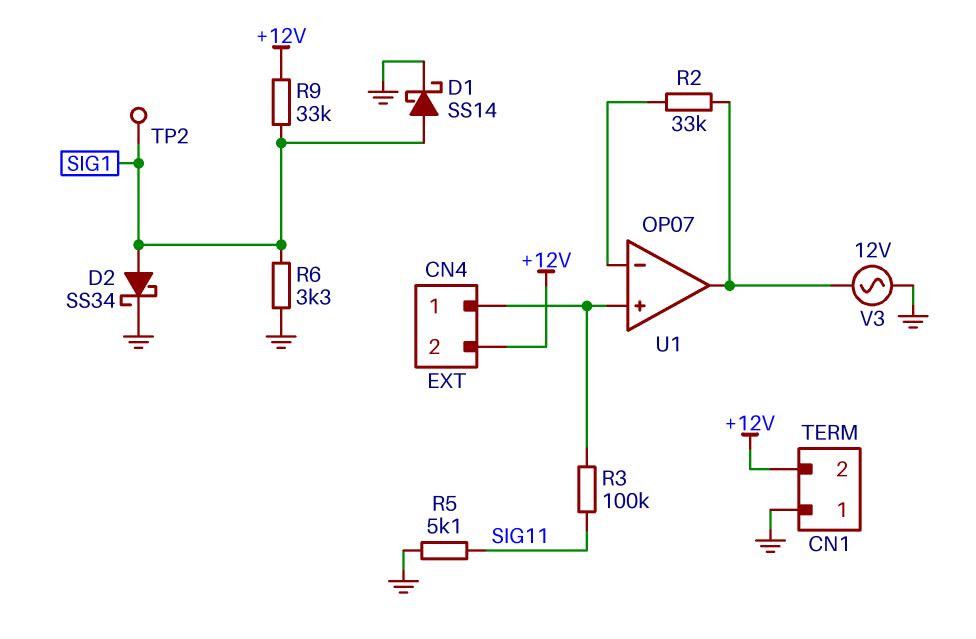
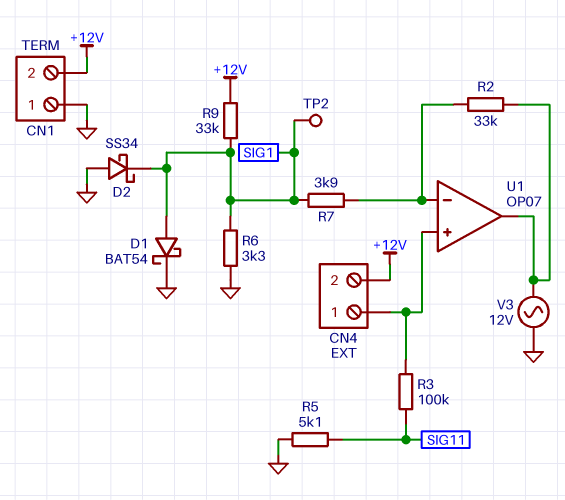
D1: schottky SS14 (A SIG1, K GND) -> schottky BAT54 (A SIG1, K GND)
D2: schottky SS34 (A SIG1, K GND) -> schottky SS34 (A GND, K SIG1)
R7: none -> 3.9k (SIG1, U1/in-)

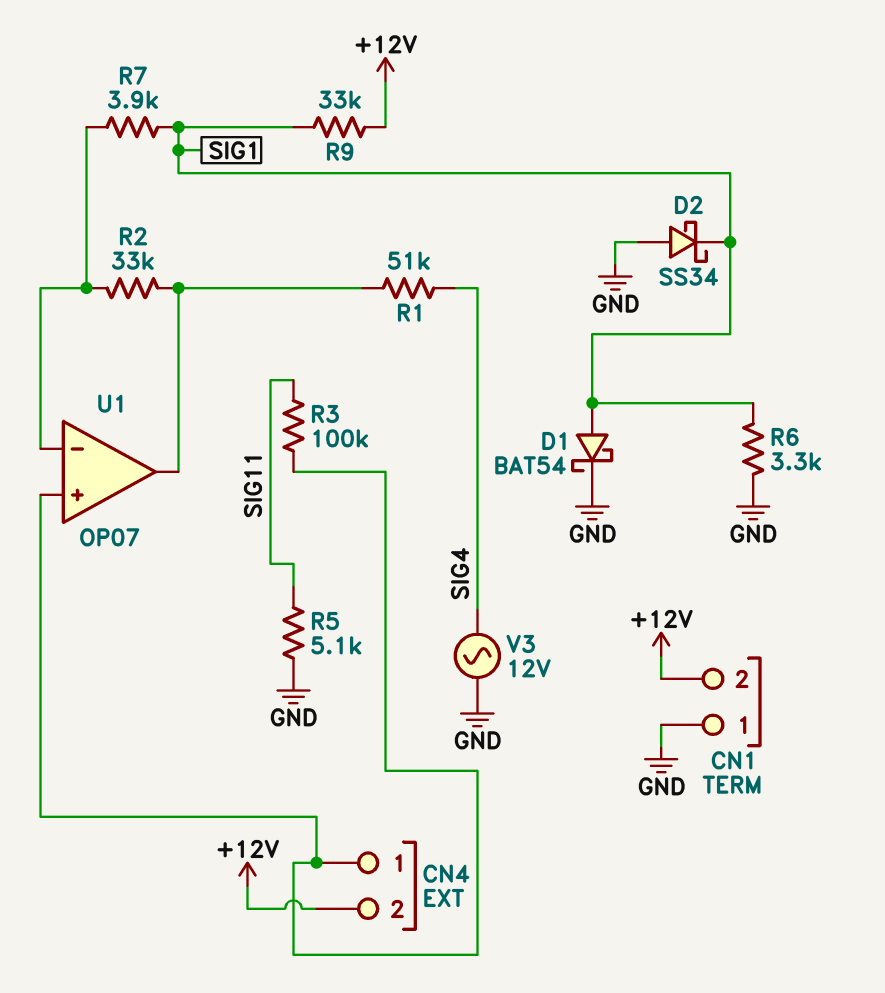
R1: none -> 51k (SIG4, U1/out)
TP2: test point (SIG1) -> none
V3: AC 12V (GND, U1/out) -> AC 12V (GND, SIG4)

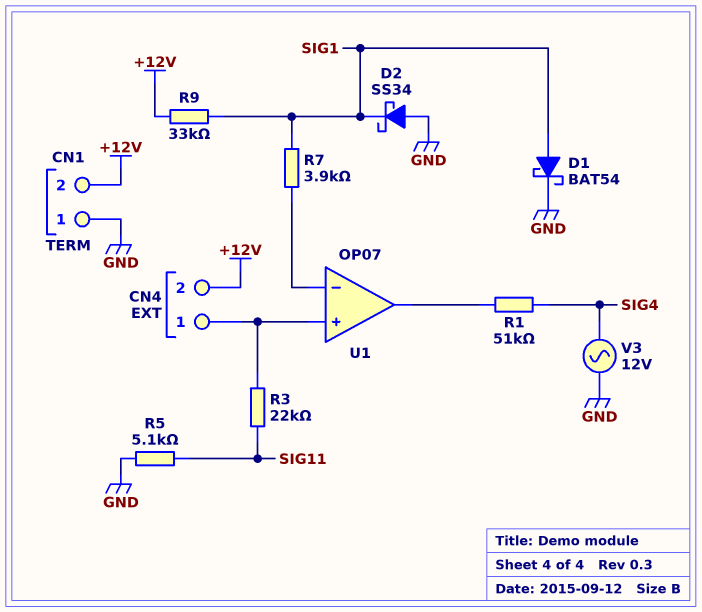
R2: 33k (U1/in-, U1/out) -> none
R3: 100k (CN4/1, SIG11) -> 22k (CN4/1, SIG11)
R6: 3.3k (GND, SIG1) -> none

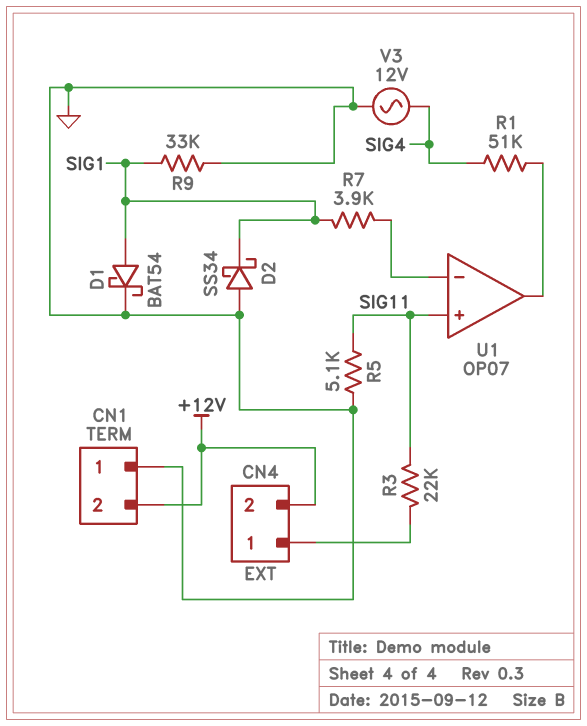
R9: 33k (+12V, SIG1) -> 33k (GND, SIG1)
U1 pin in+: CN4/1 -> SIG11

